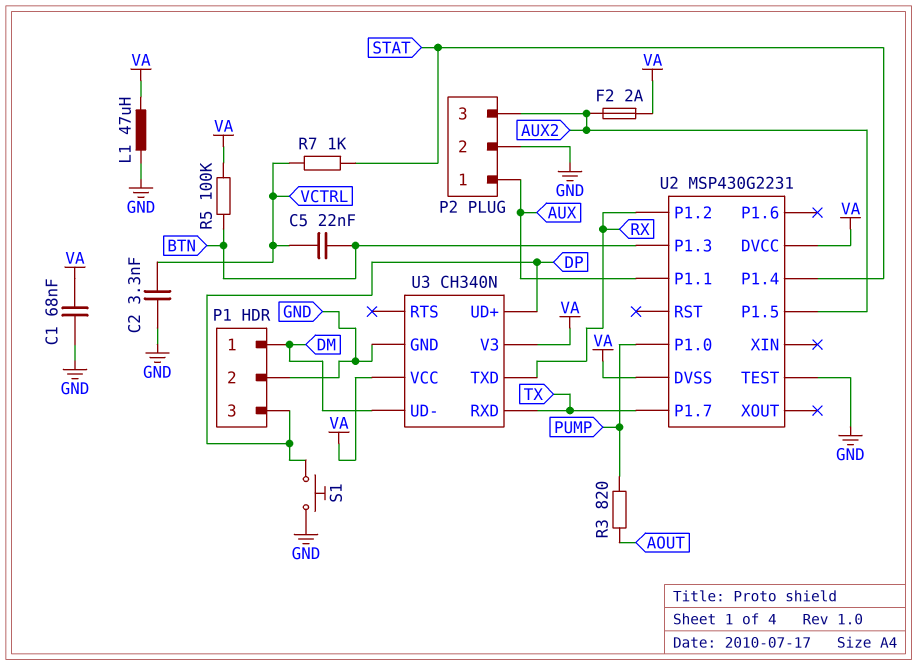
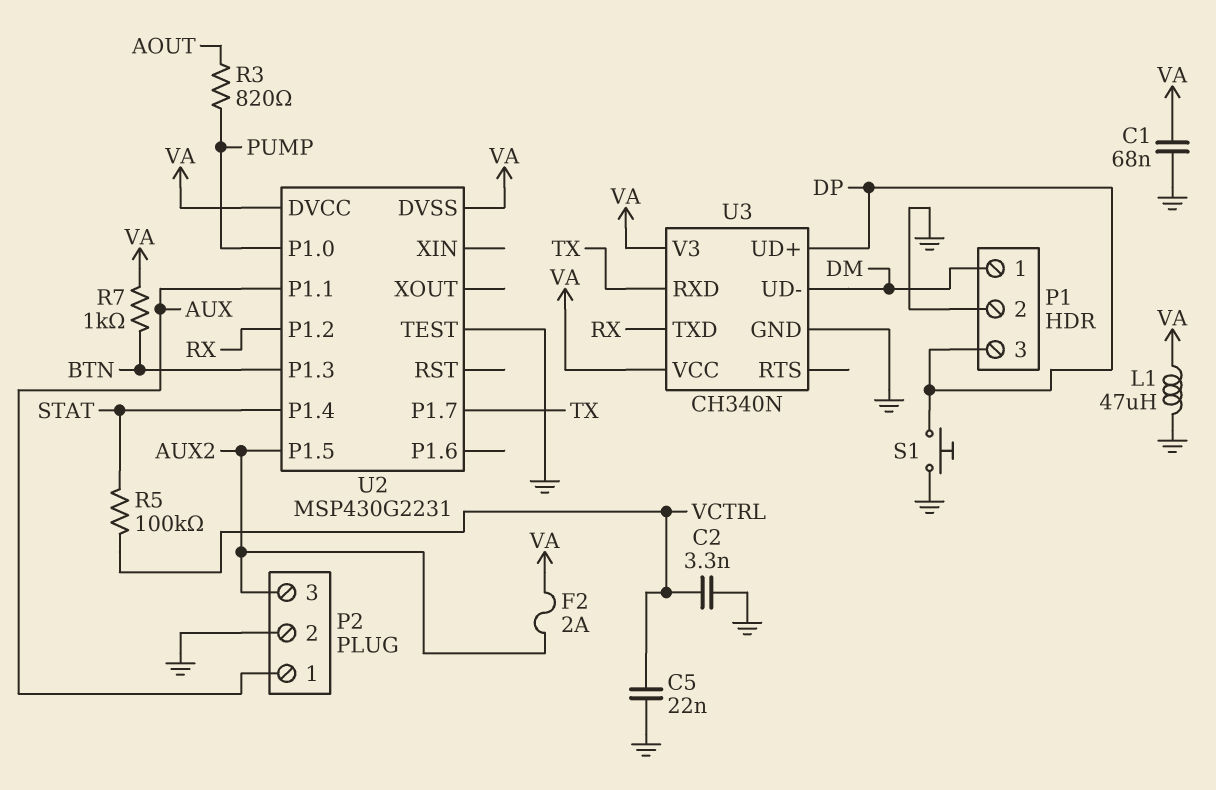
C5: 22nF (BTN, VCTRL) -> 22nF (GND, VCTRL)
R5: 100k (BTN, VA) -> 100k (STAT, VCTRL)
R7: 1k (STAT, VCTRL) -> 1k (BTN, VA)

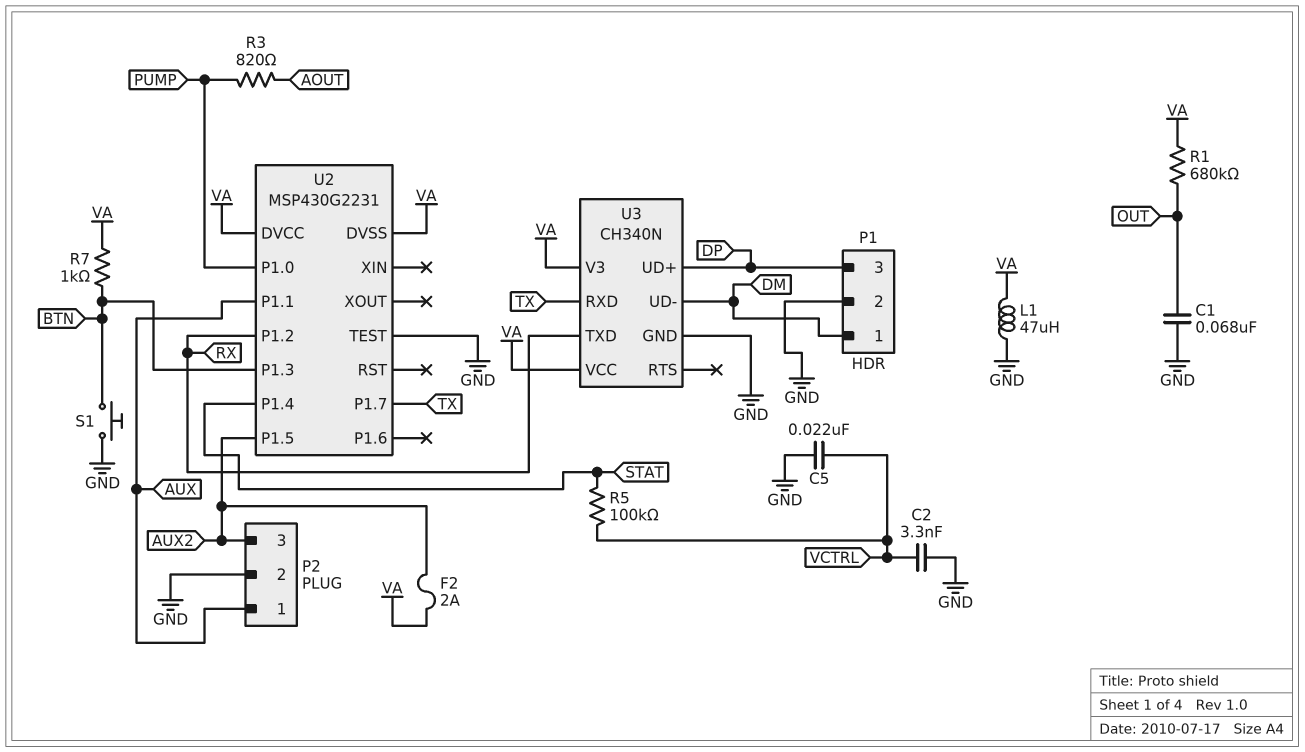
C1: 68nF (GND, VA) -> 68nF (GND, OUT)
R1: none -> 680k (OUT, VA)
S1: button (DP, GND) -> button (BTN, GND)

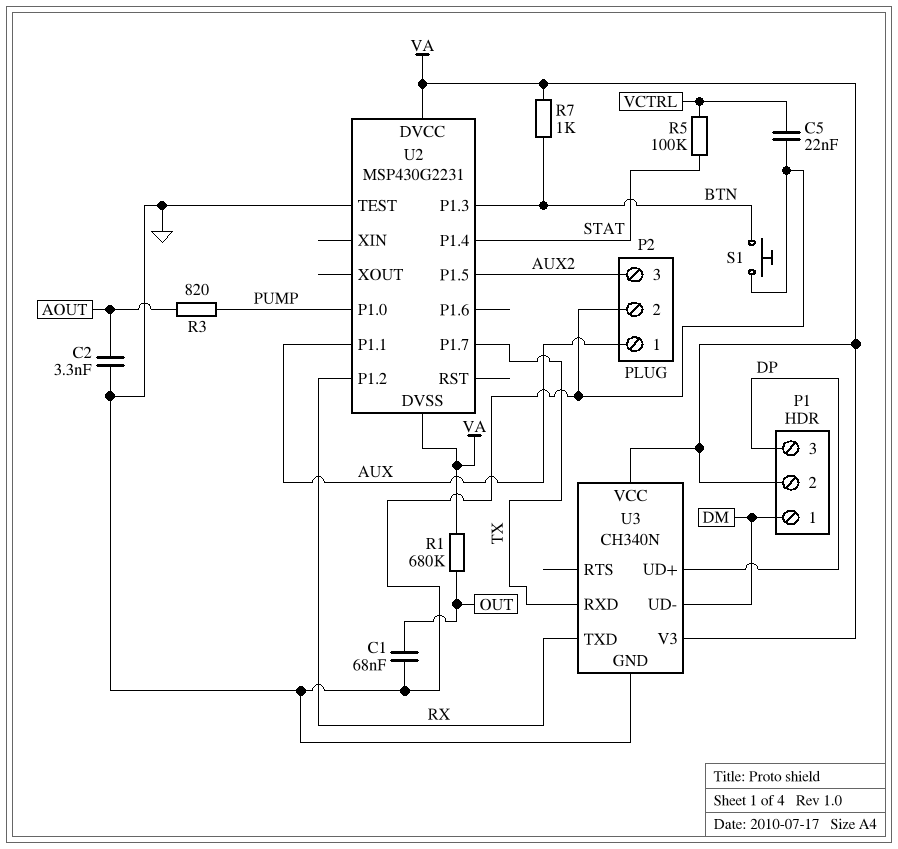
C2: 3.3nF (GND, VCTRL) -> 3.3nF (AOUT, GND)
F2: 2A (AUX2, VA) -> none
L1: 47uH (GND, VA) -> none
P1 pin 2: GND -> VA

